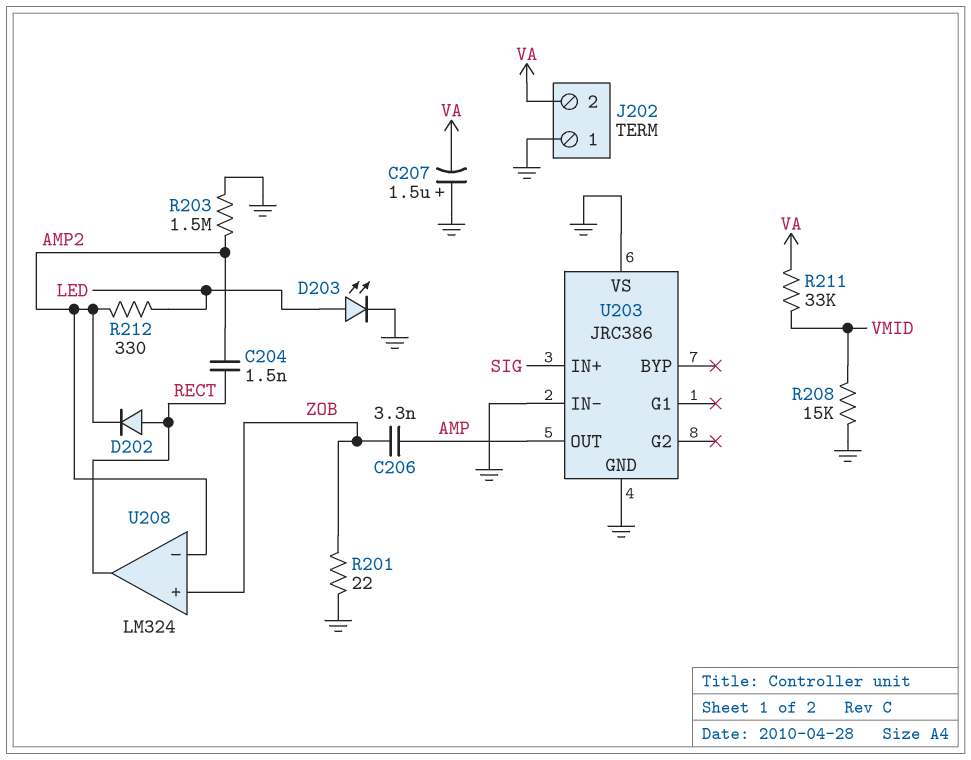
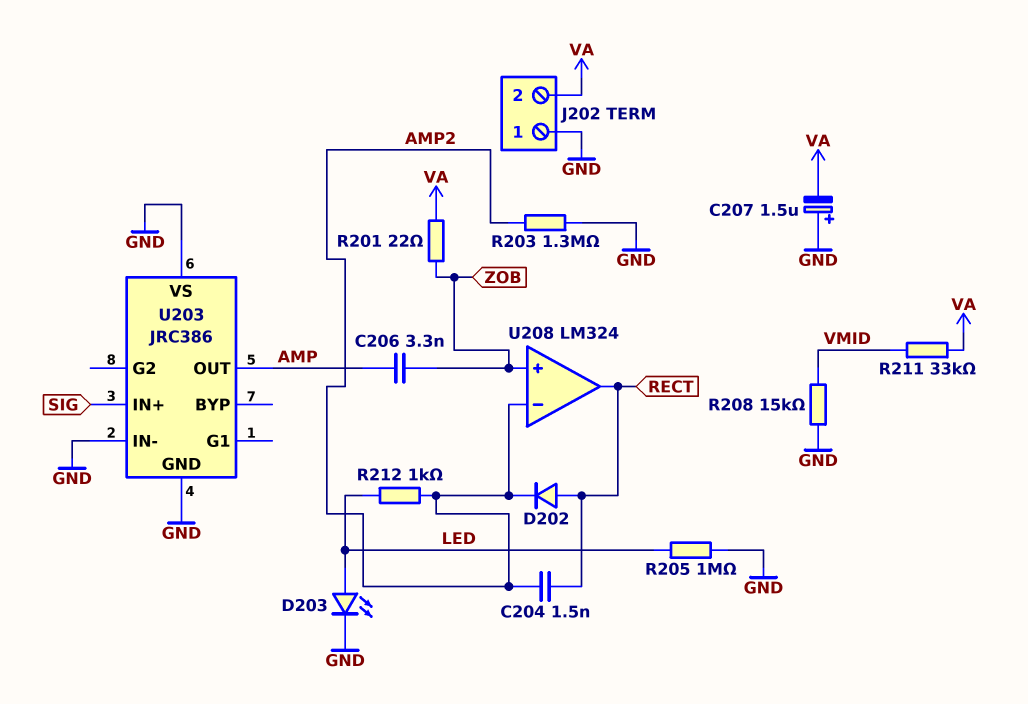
R201: 22 (GND, ZOB) -> 22 (VA, ZOB)
R203: 1.5M (AMP2, GND) -> 1.3M (AMP2, GND)
R205: none -> 1M (GND, LED)
R212: 330 (AMP2, LED) -> 1k (AMP2, LED)

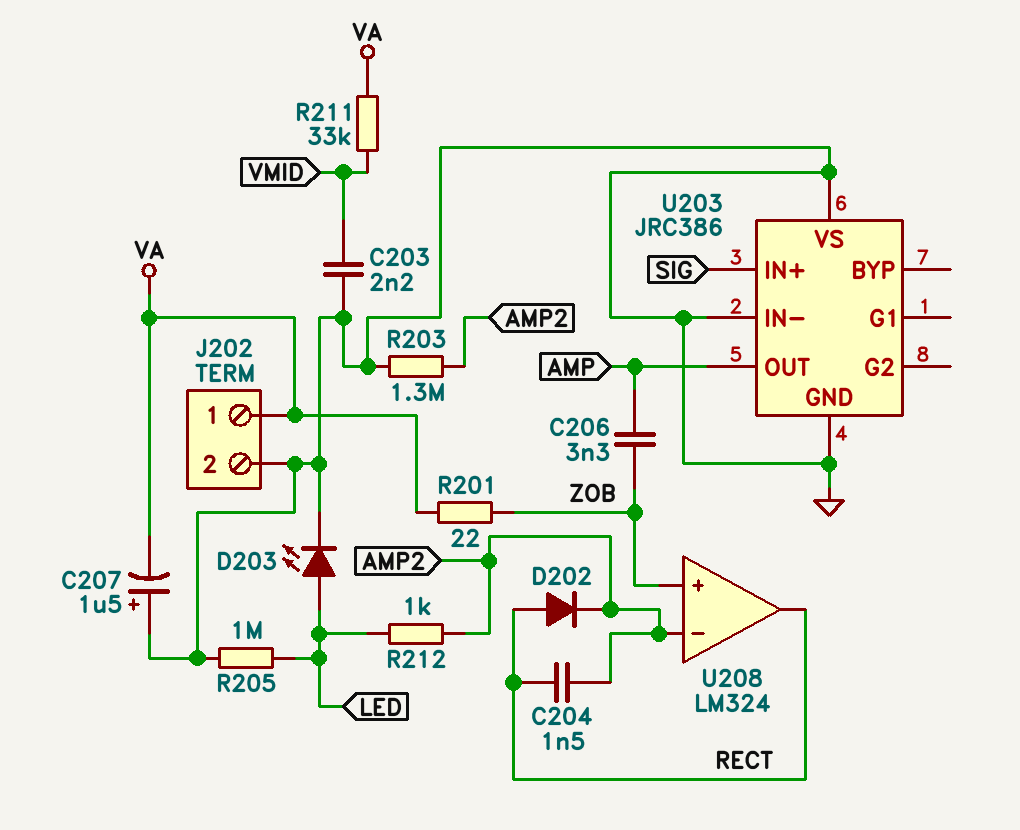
C203: none -> 2.2nF (GND, VMID)
J202 pin 1: GND -> VA
J202 pin 2: VA -> GND
R208: 15k (GND, VMID) -> none

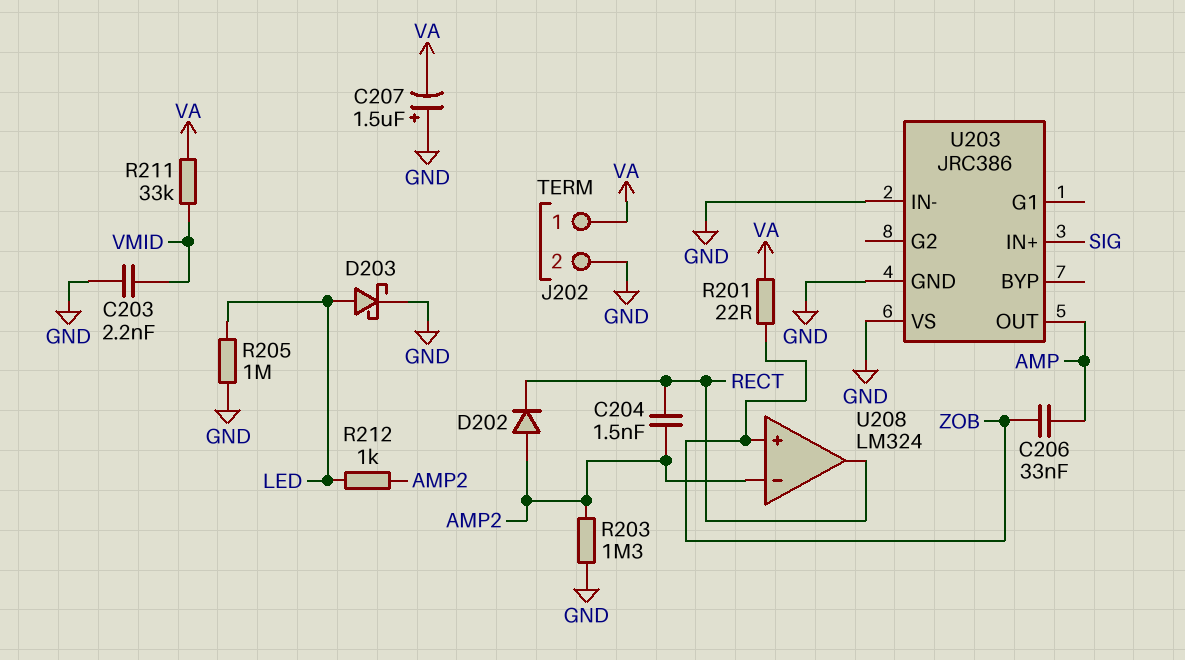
C206: 3.3nF (AMP, ZOB) -> 33nF (AMP, ZOB)
D202: diode (A RECT, K AMP2) -> diode (A AMP2, K RECT)
D203: LED (A LED, K GND) -> schottky (A LED, K GND)

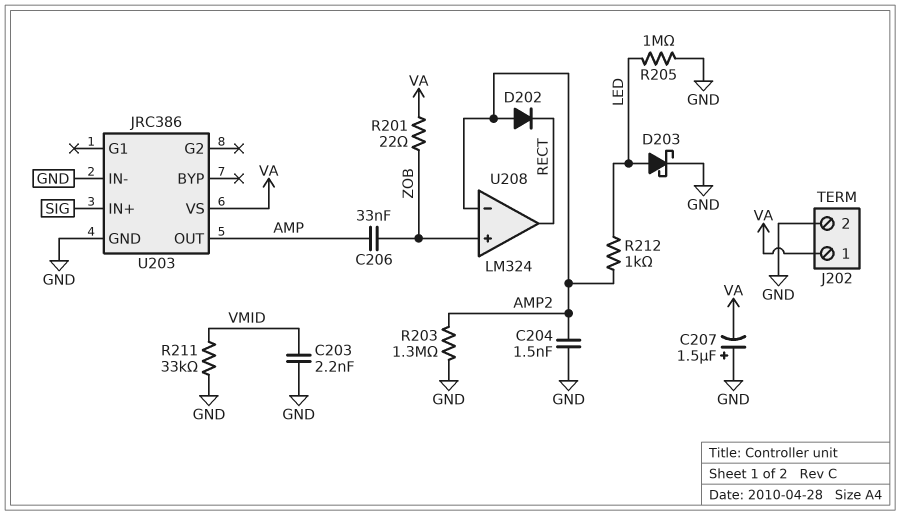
C204: 1.5nF (AMP2, RECT) -> 1.5nF (AMP2, GND)
R211: 33k (VA, VMID) -> 33k (GND, VMID)
U203 pin VS: GND -> VA

